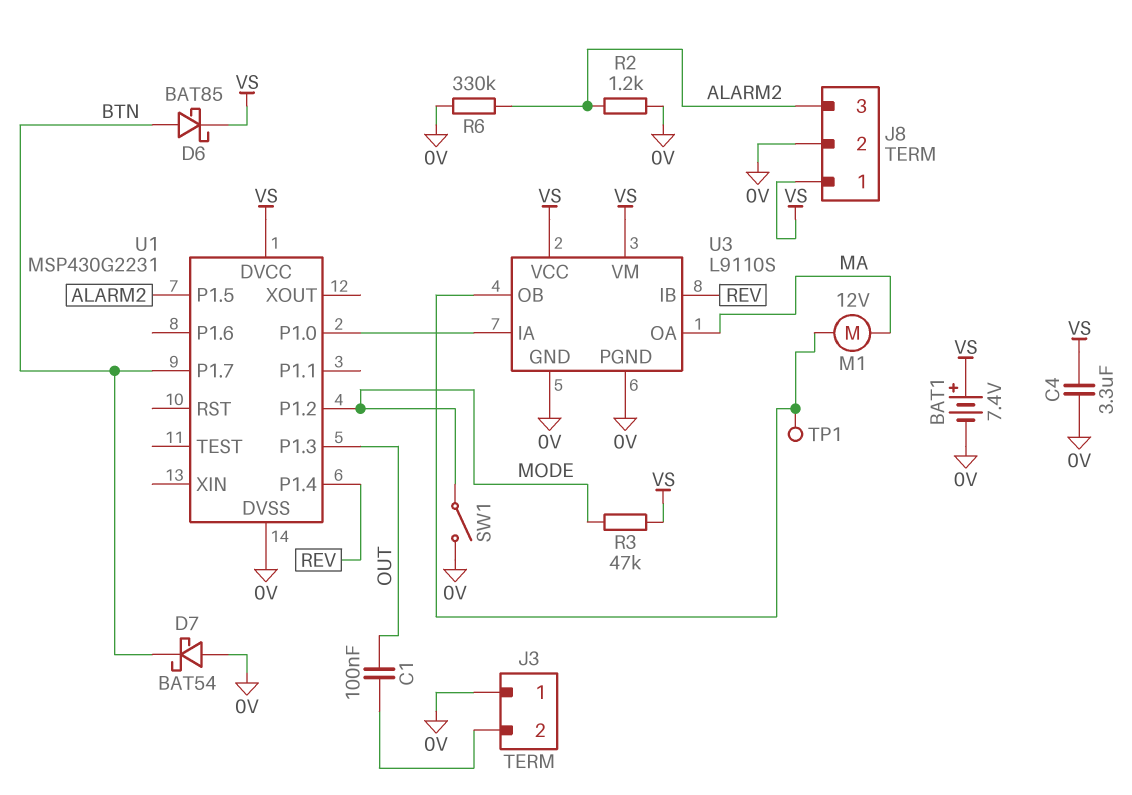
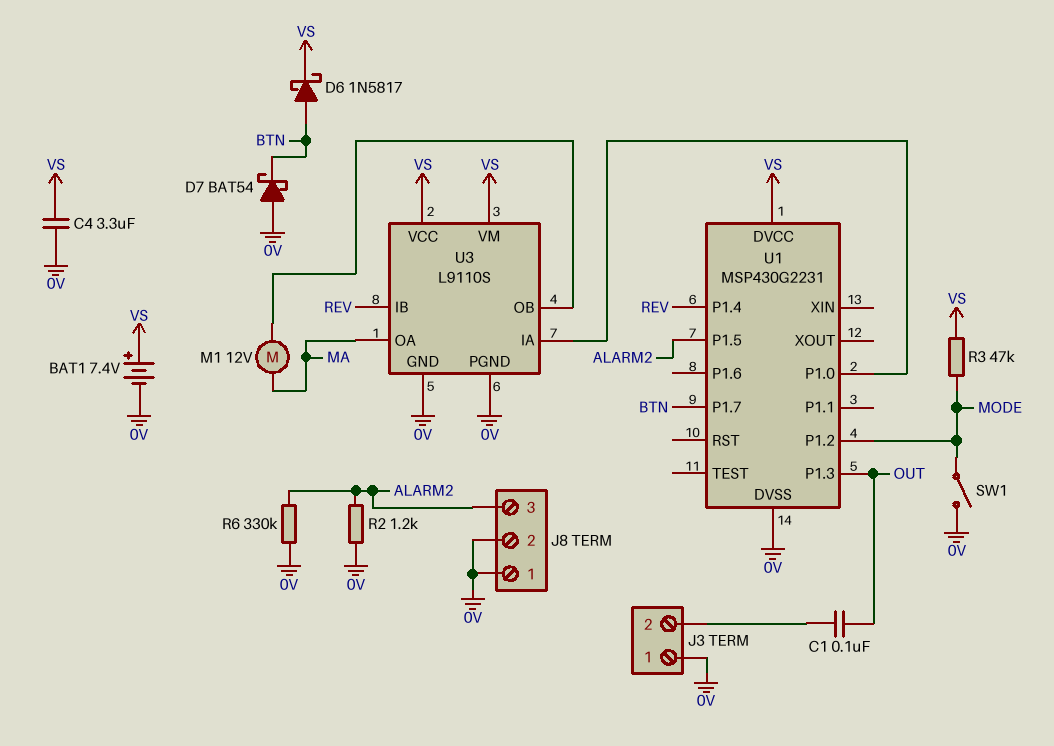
D6: schottky BAT85 (A BTN, K VS) -> schottky 1N5817 (A BTN, K VS)
J8 pin 1: VS -> 0V
TP1: test point (U3/OB) -> none

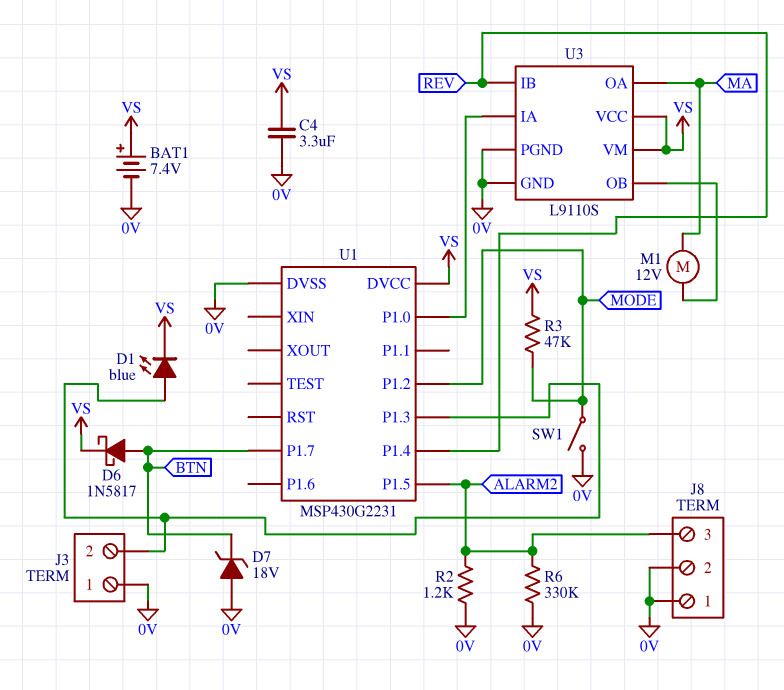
C1: 100nF (J3/2, OUT) -> none
D1: none -> LED blue (A J3/2, K VS)
D7: schottky BAT54 (A 0V, K BTN) -> zener 18V (A 0V, K BTN)
U1 pin P1.3: OUT -> J3/2

